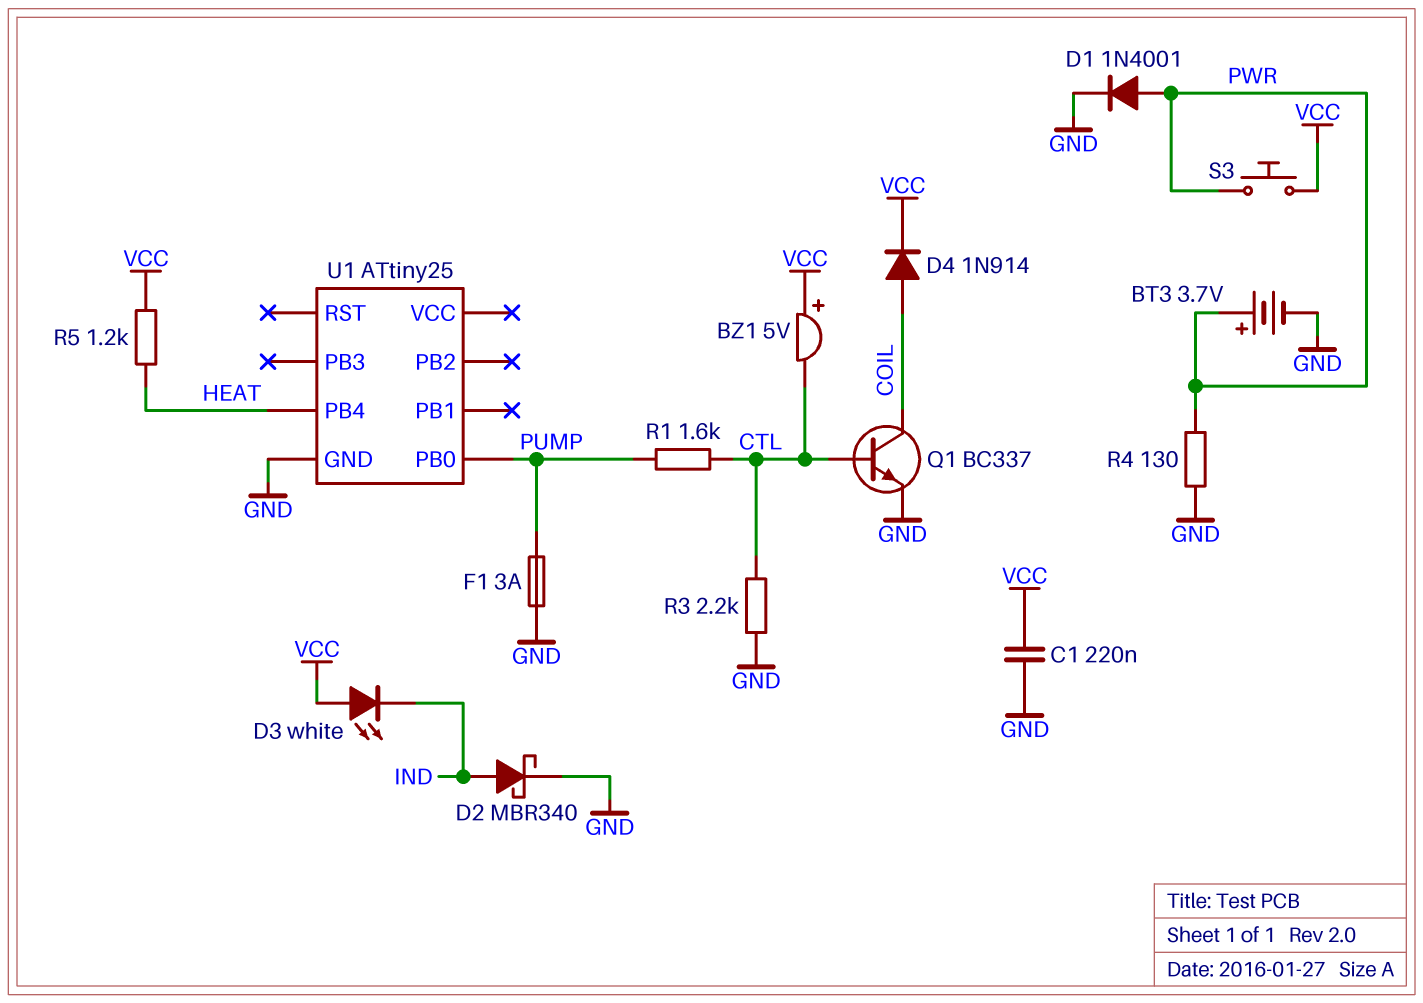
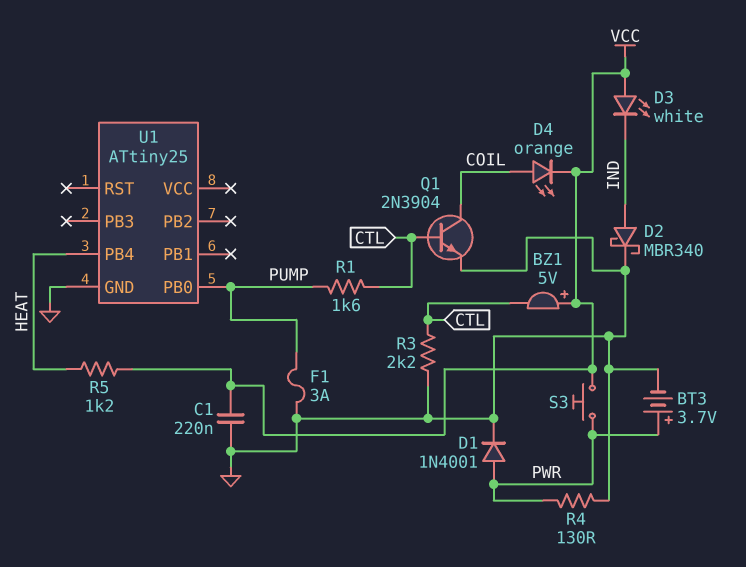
D4: diode 1N914 (A COIL, K VCC) -> LED orange (A COIL, K VCC)
Q1: NPN BC337 (B CTL, C COIL, E GND) -> NPN 2N3904 (B CTL, C COIL, E GND)

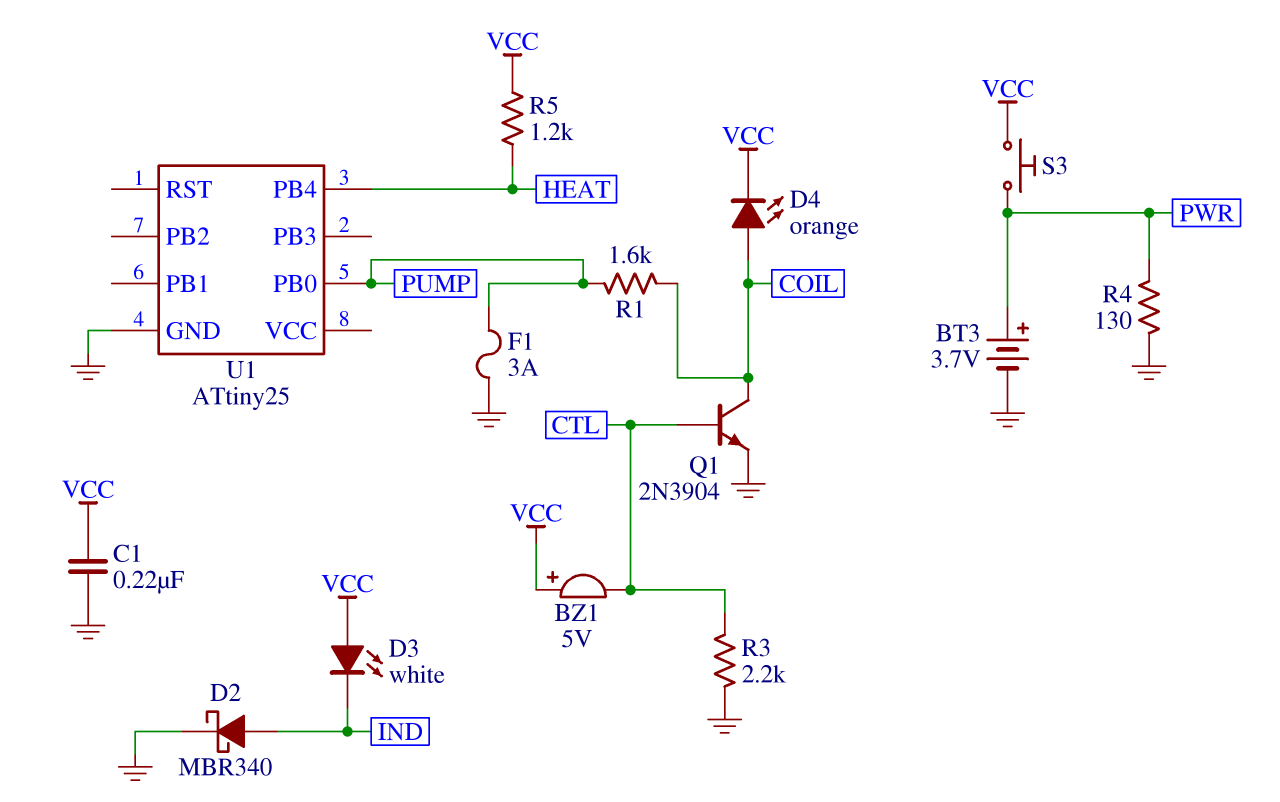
D1: diode 1N4001 (A PWR, K GND) -> none
R1: 1.6k (CTL, PUMP) -> 1.6k (COIL, PUMP)

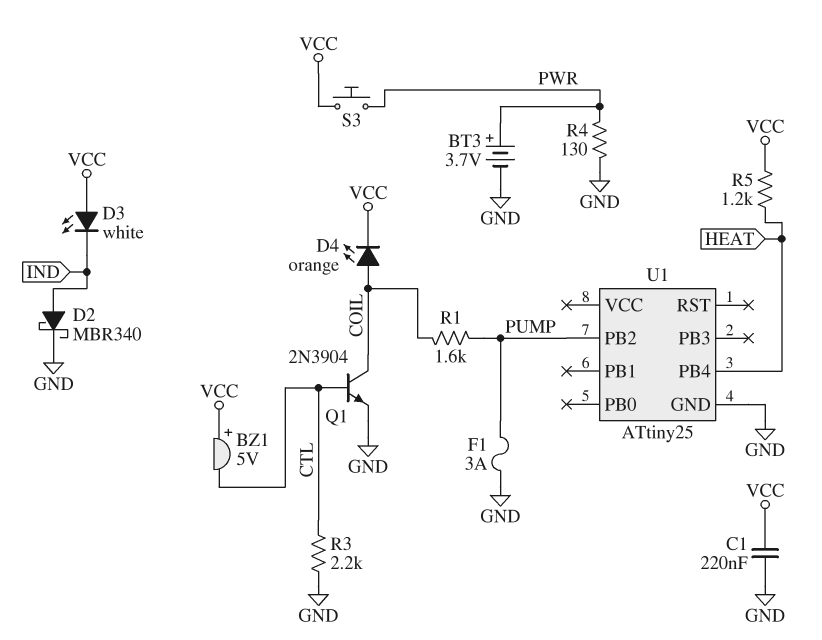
U1 pin PB0: PUMP -> none
U1 pin PB2: none -> PUMP

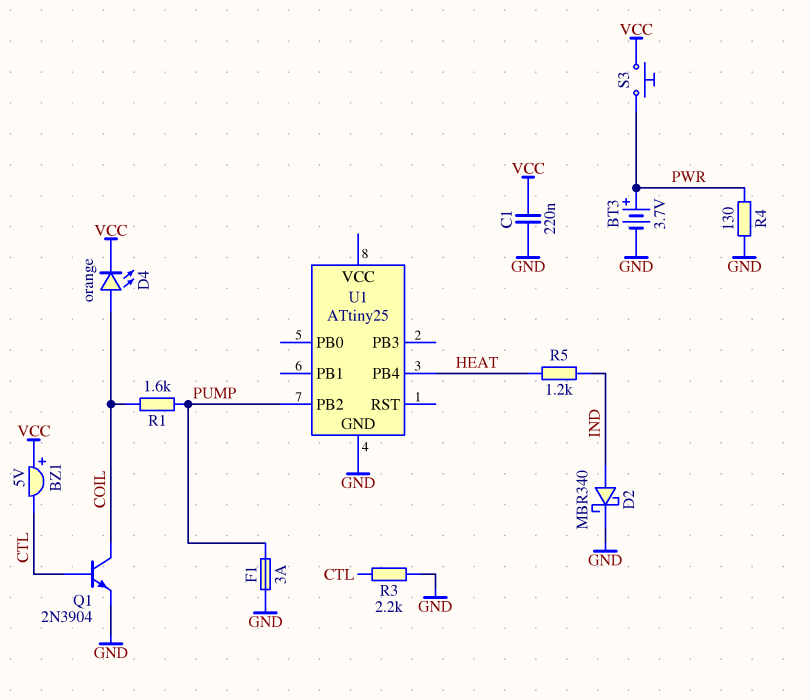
D3: LED white (A VCC, K IND) -> none
R5: 1.2k (HEAT, VCC) -> 1.2k (HEAT, IND)

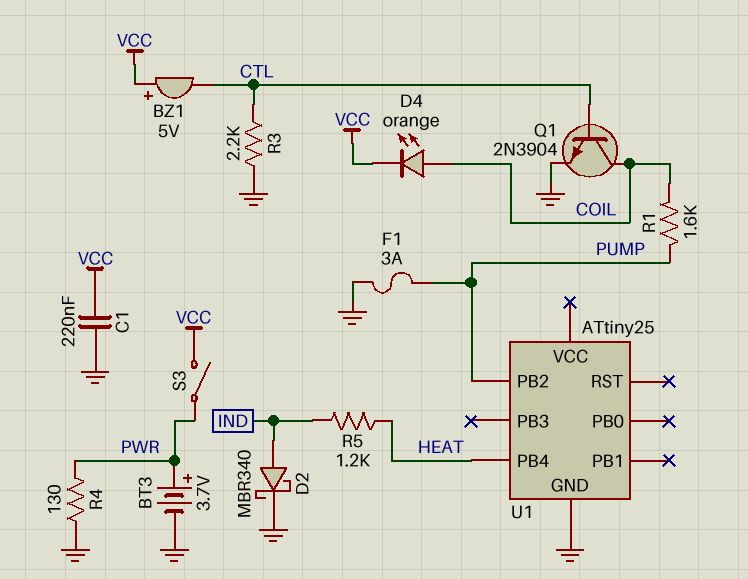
S3: button (PWR, VCC) -> switch (PWR, VCC)

